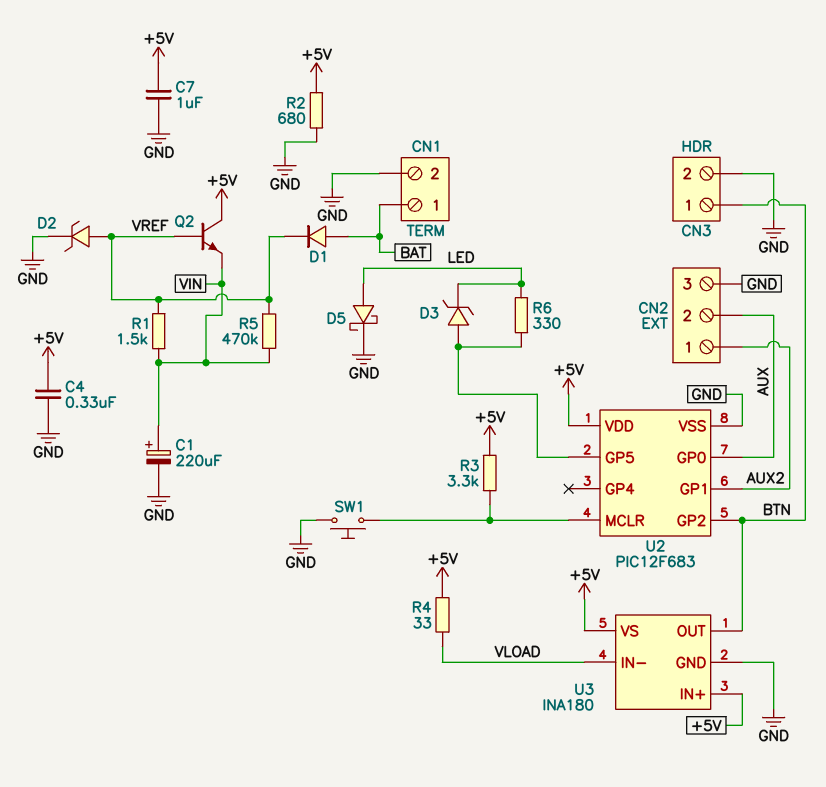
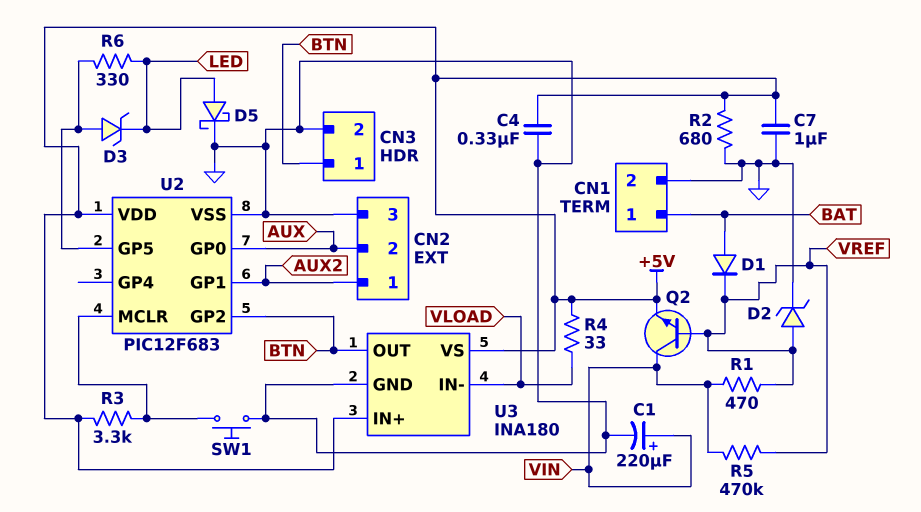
Q2: NPN (B VREF, C +5V, E VIN) -> NPN (B VREF, C VIN, E +5V)
R1: 1.5k (VIN, VREF) -> 470 (VIN, VREF)

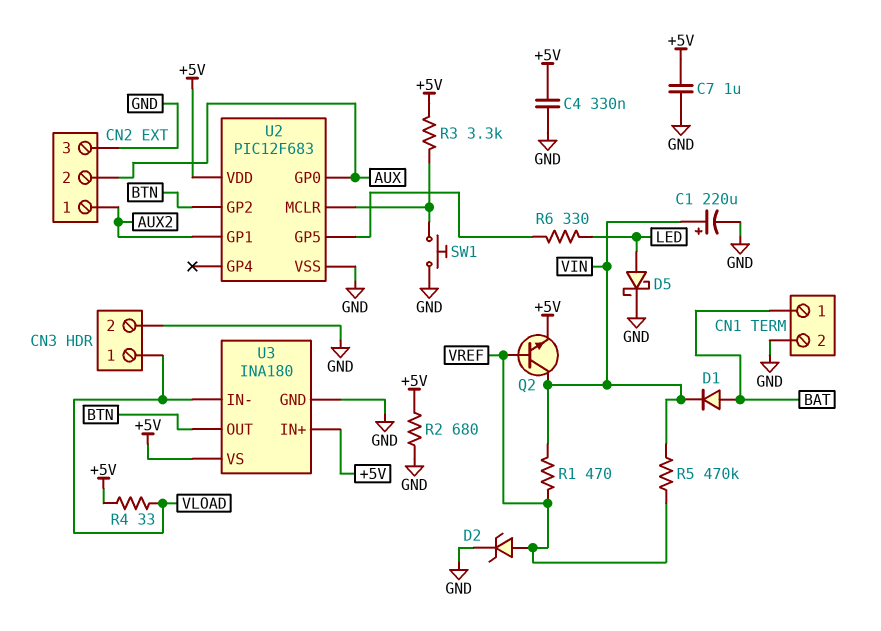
CN3 pin 1: BTN -> VLOAD
D1: diode (A BAT, K VREF) -> diode (A BAT, K VIN)
D3: zener (A U2/GP5, K LED) -> none

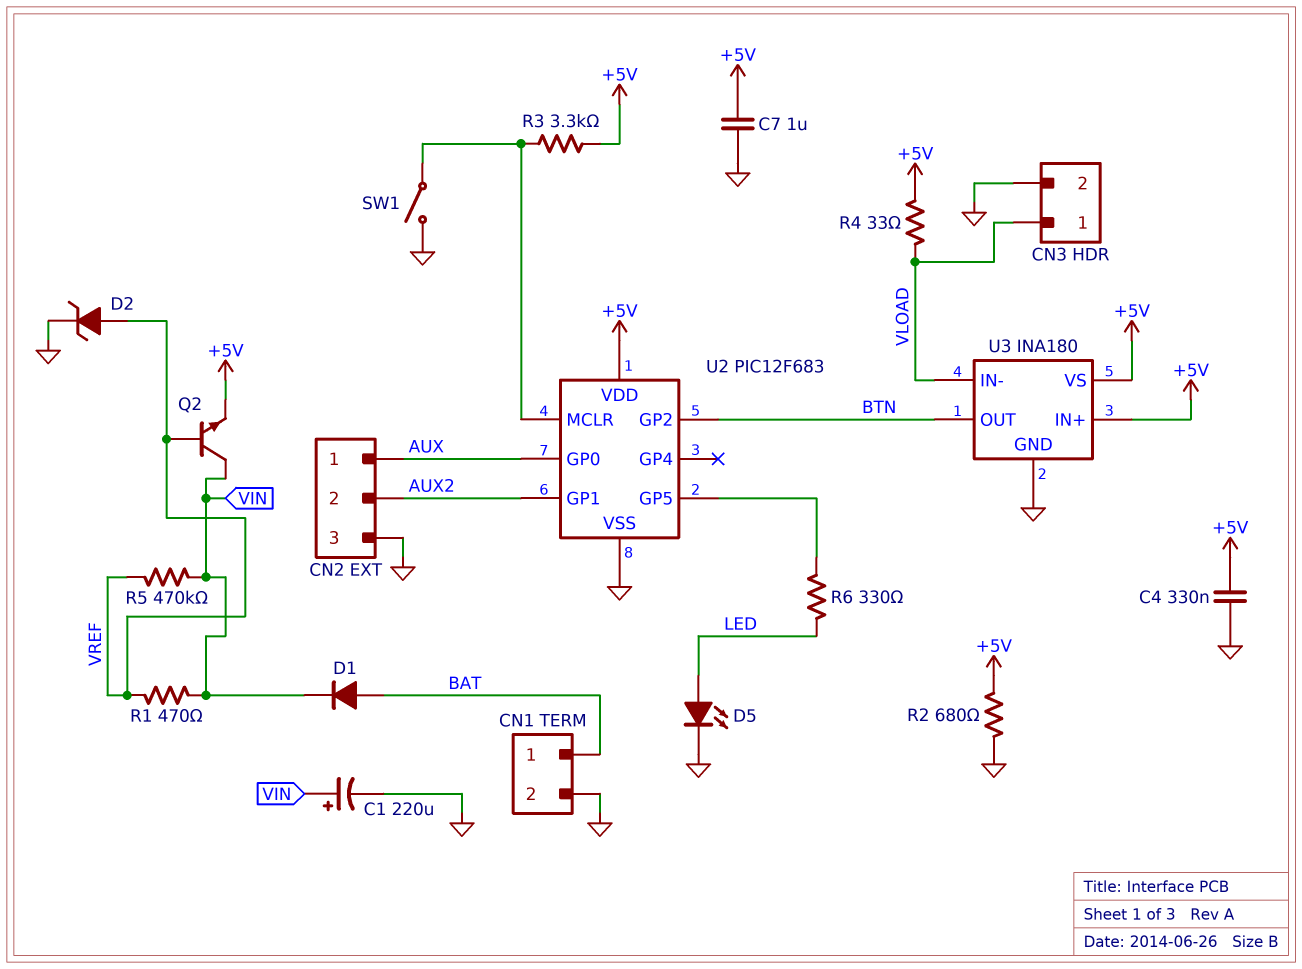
CN2 pin 1: AUX2 -> AUX
CN2 pin 2: AUX -> AUX2
D5: schottky (A LED, K GND) -> LED (A LED, K GND)
SW1: button (GND, U2/MCLR) -> switch (GND, U2/MCLR)

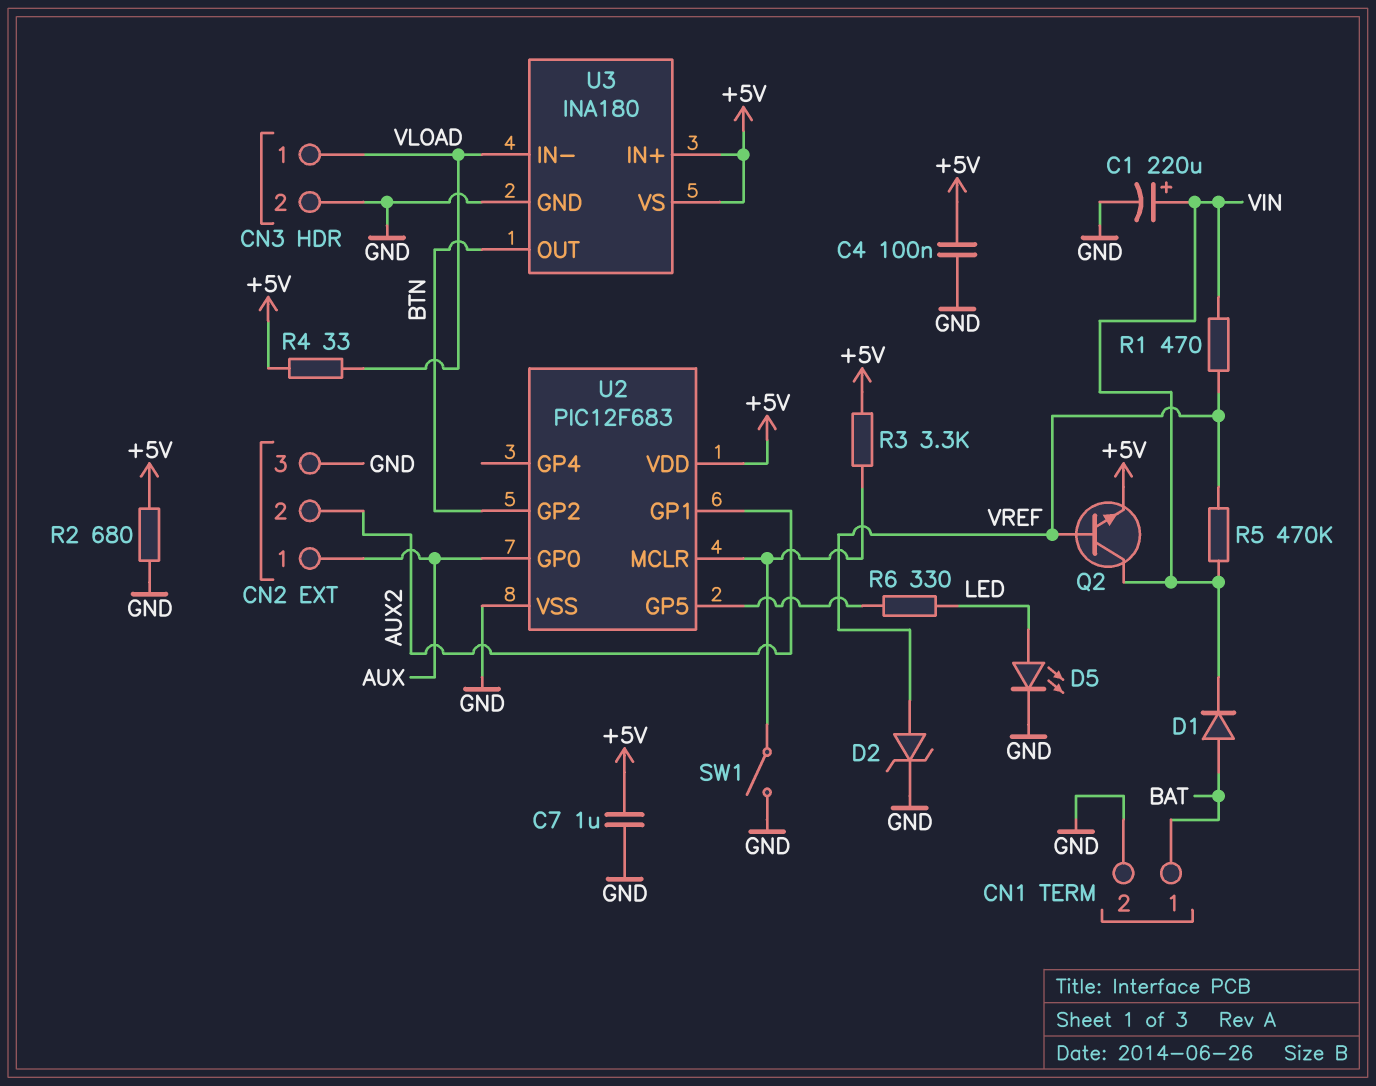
C4: 330nF (+5V, GND) -> 100nF (+5V, GND)

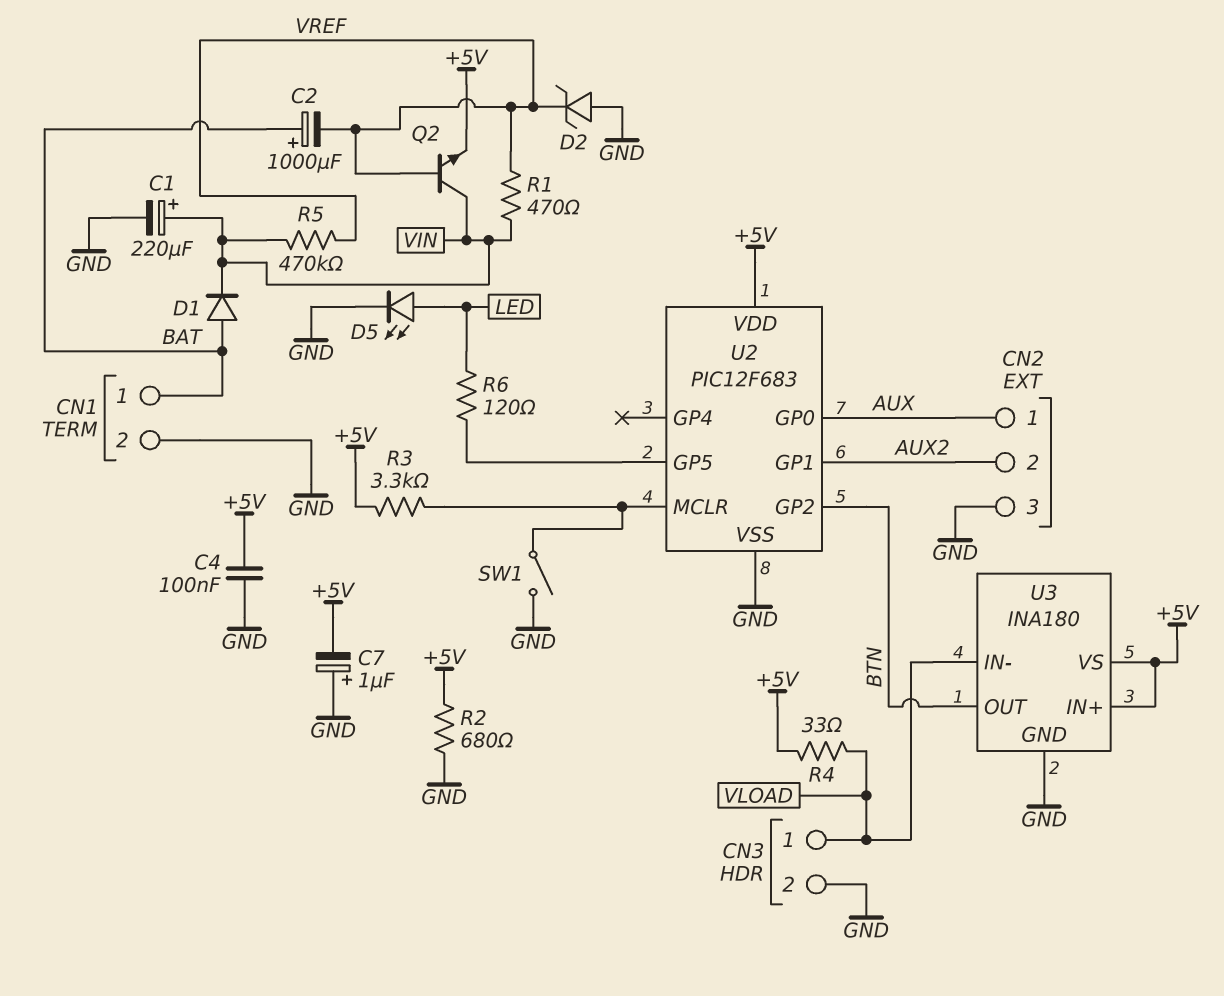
C2: none -> 1000uF (plus BAT, minus VREF)
C7: 1uF (+5V, GND) -> 1uF (plus GND, minus +5V)
D2: zener (A VREF, K GND) -> zener (A GND, K VREF)
R6: 330 (LED, U2/GP5) -> 120 (LED, U2/GP5)

